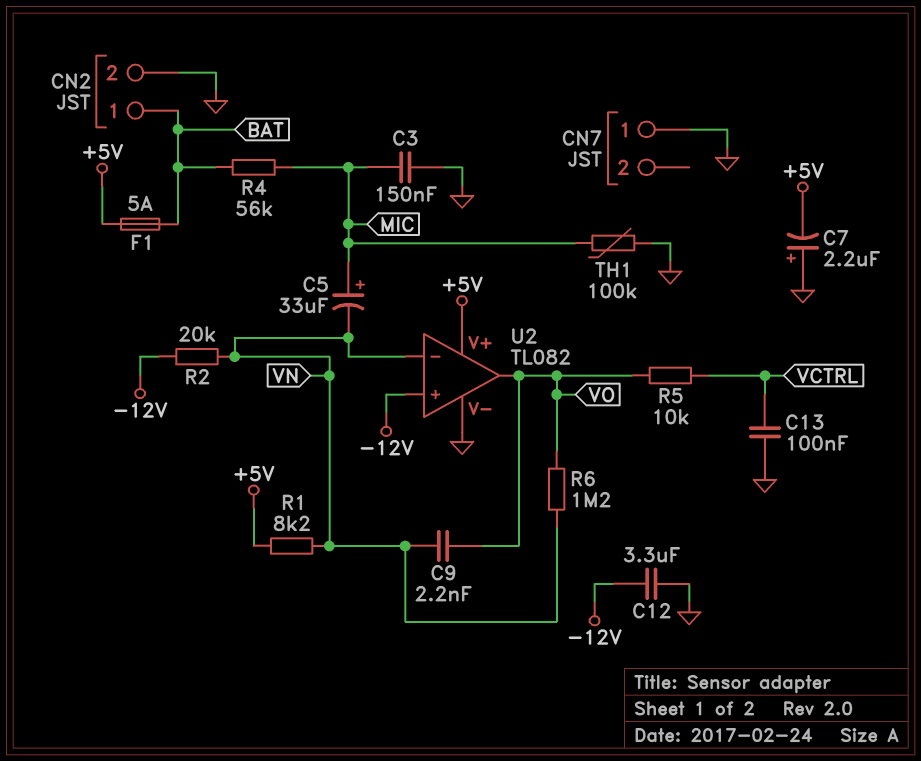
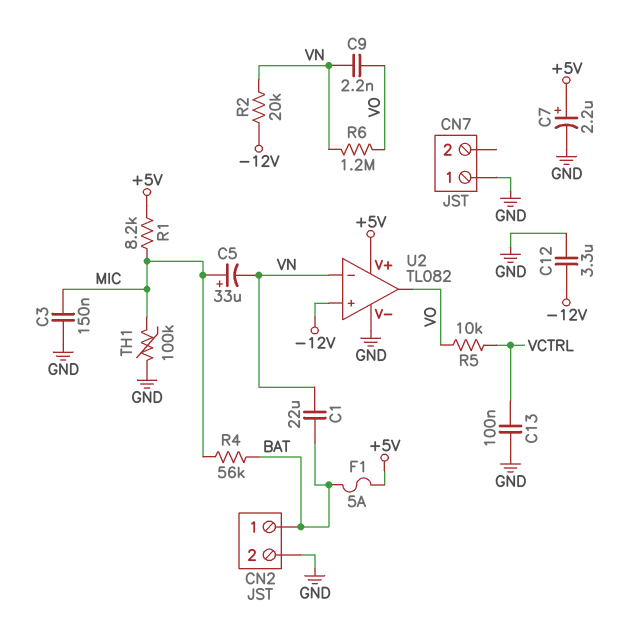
C1: none -> 22uF (BAT, VN)
C7: 2.2uF (plus GND, minus +5V) -> 2.2uF (plus +5V, minus GND)
R1: 8.2k (+5V, VN) -> 8.2k (+5V, MIC)

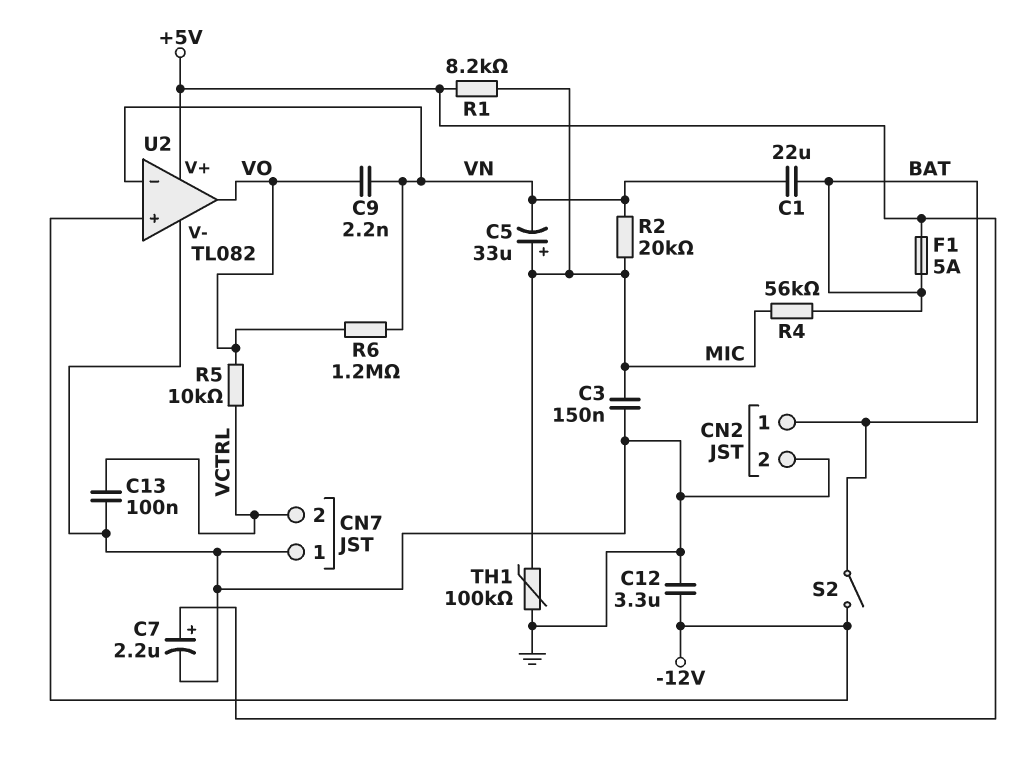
CN7 pin 2: none -> VCTRL
R2: 20k (-12V, VN) -> 20k (MIC, VN)
S2: none -> switch (-12V, BAT)

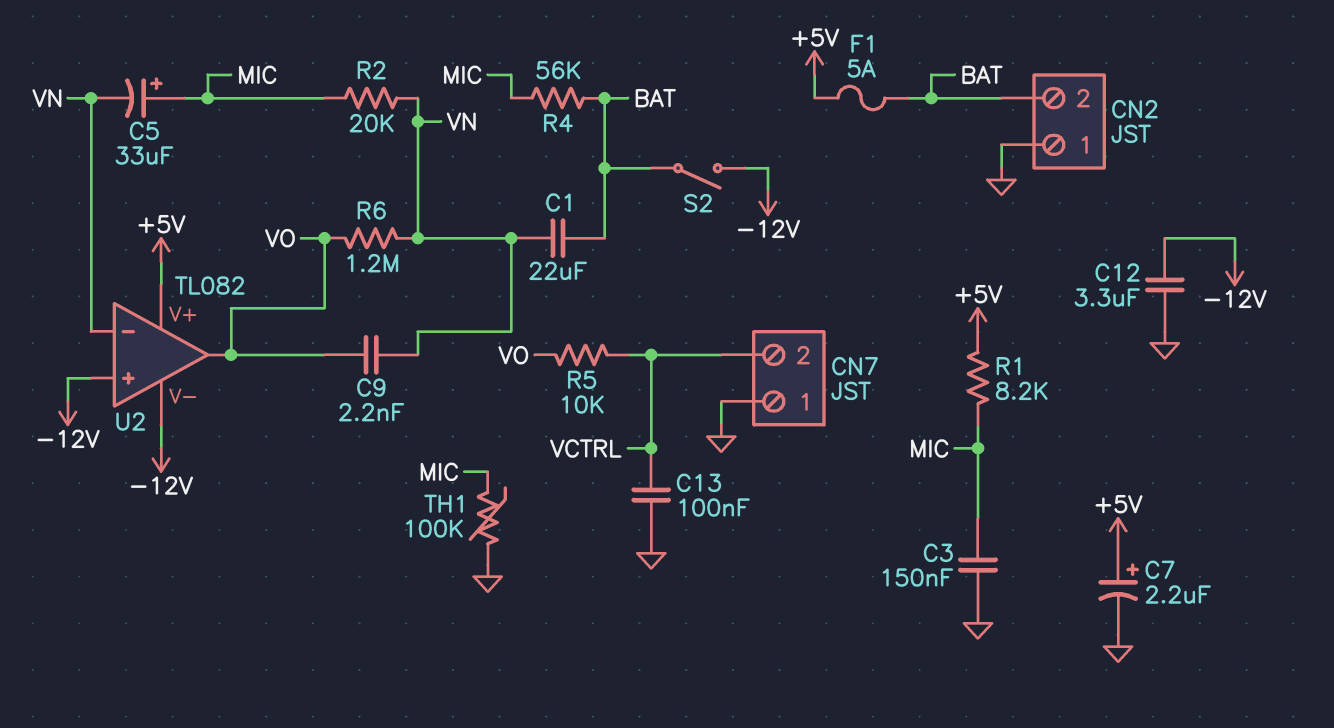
CN2 pin 1: BAT -> GND
CN2 pin 2: GND -> BAT
U2 pin V-: GND -> -12V

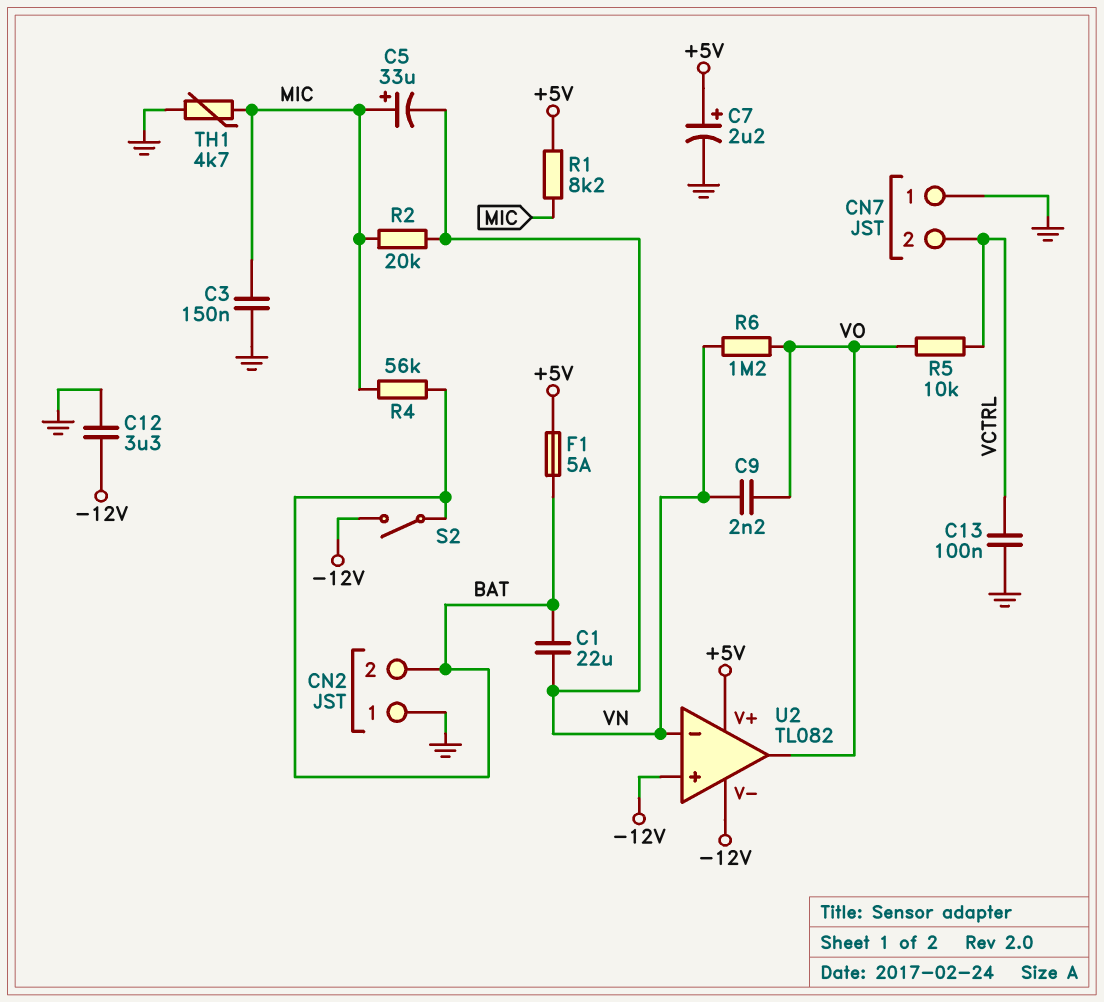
TH1: 100k (GND, MIC) -> 4.7k (GND, MIC)

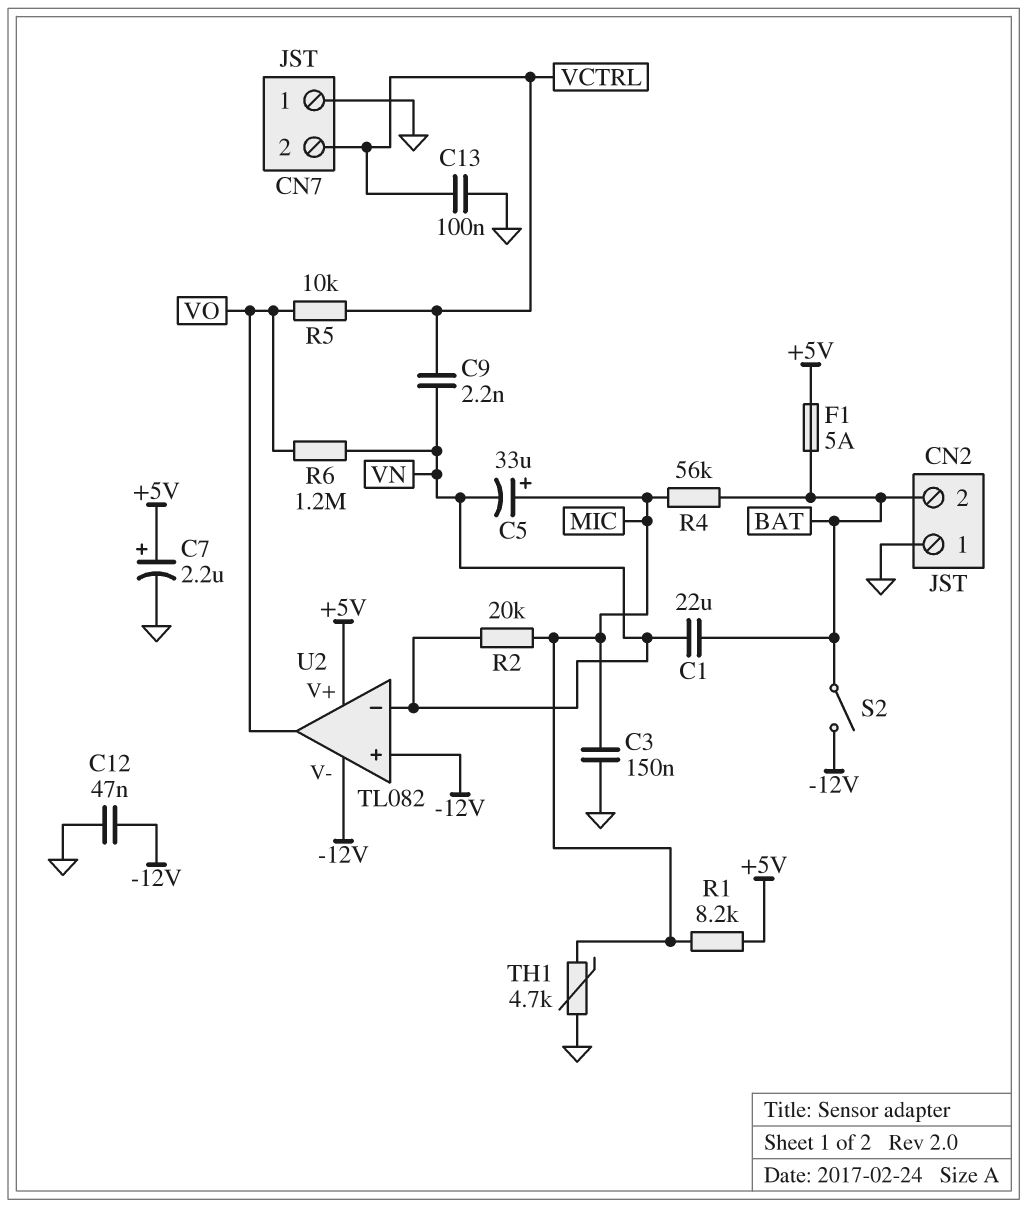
C9: 2.2nF (VN, VO) -> 2.2nF (VCTRL, VN)
C12: 3.3uF (-12V, GND) -> 47nF (-12V, GND)

